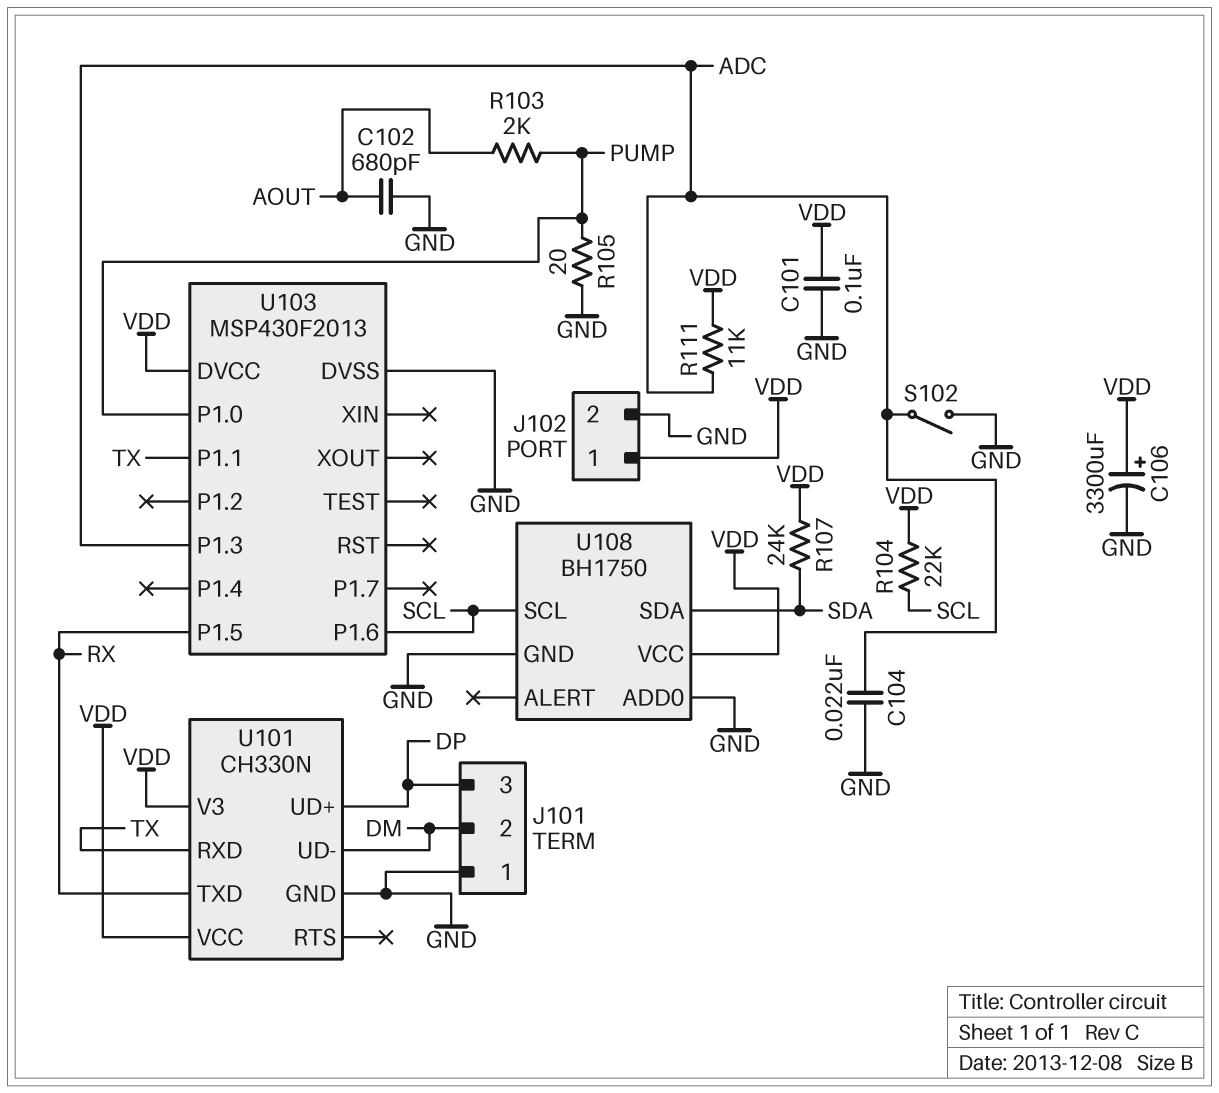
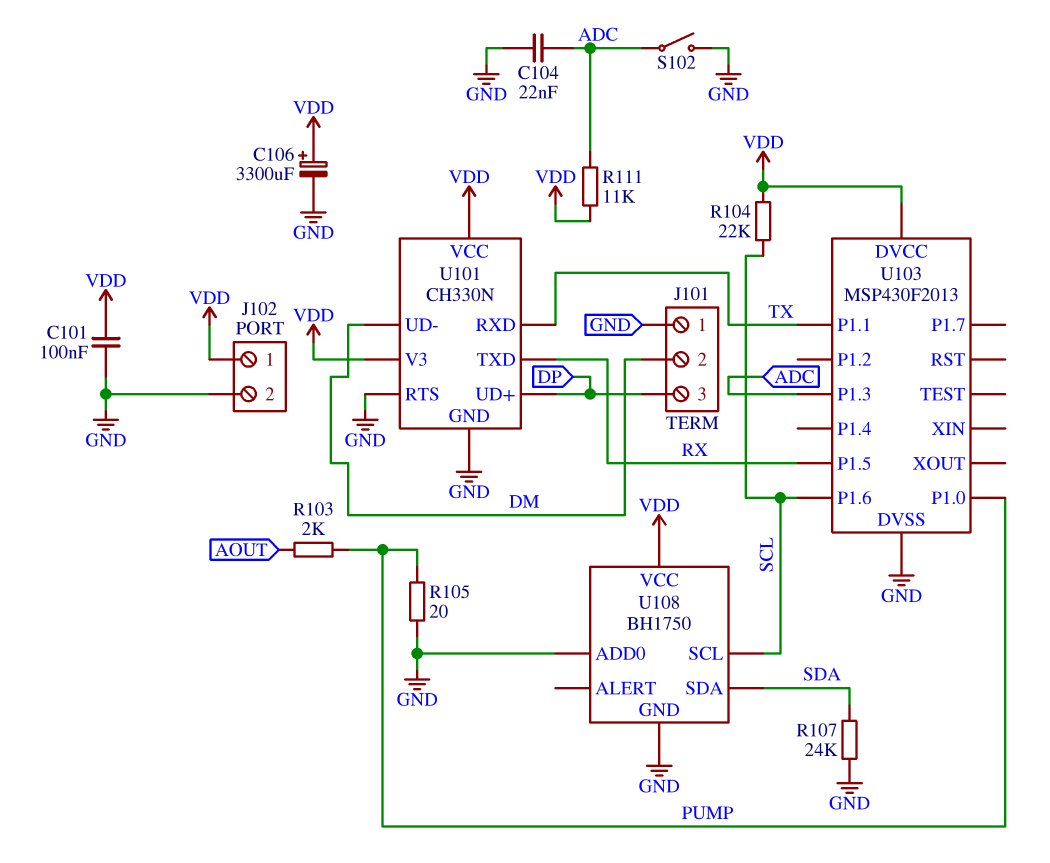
C102: 680pF (AOUT, GND) -> none
R107: 24k (SDA, VDD) -> 24k (GND, SDA)
U101 pin RTS: none -> GND

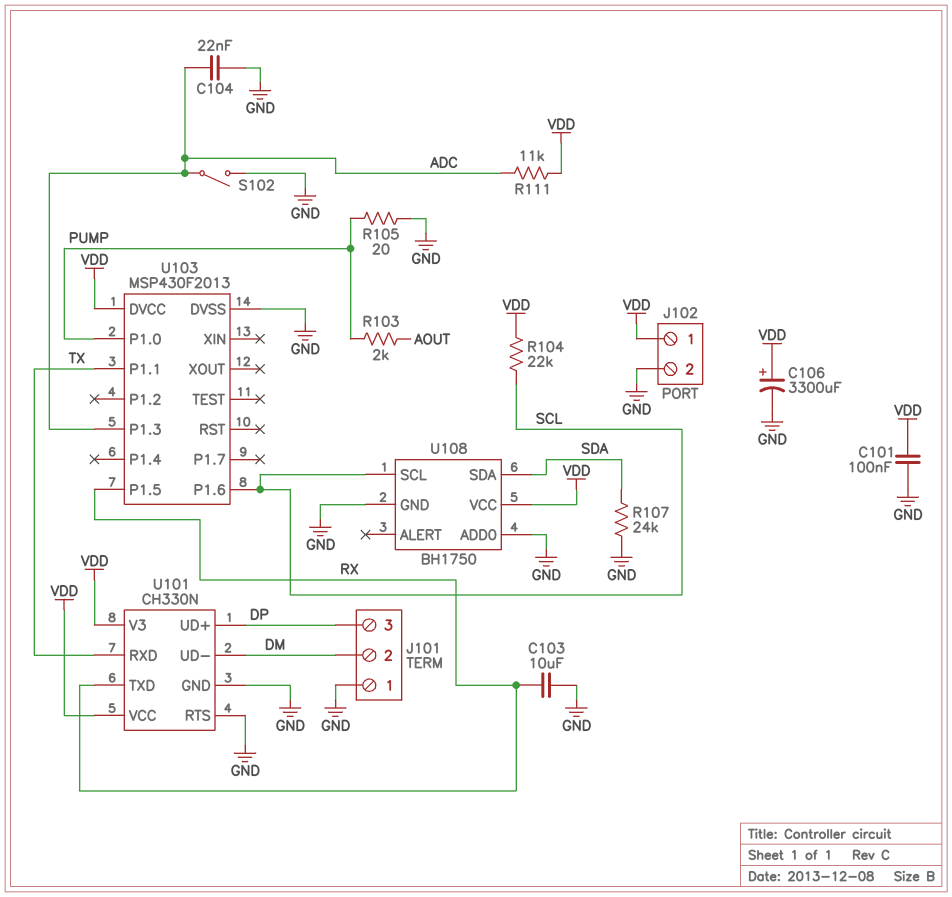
C103: none -> 10uF (GND, RX)

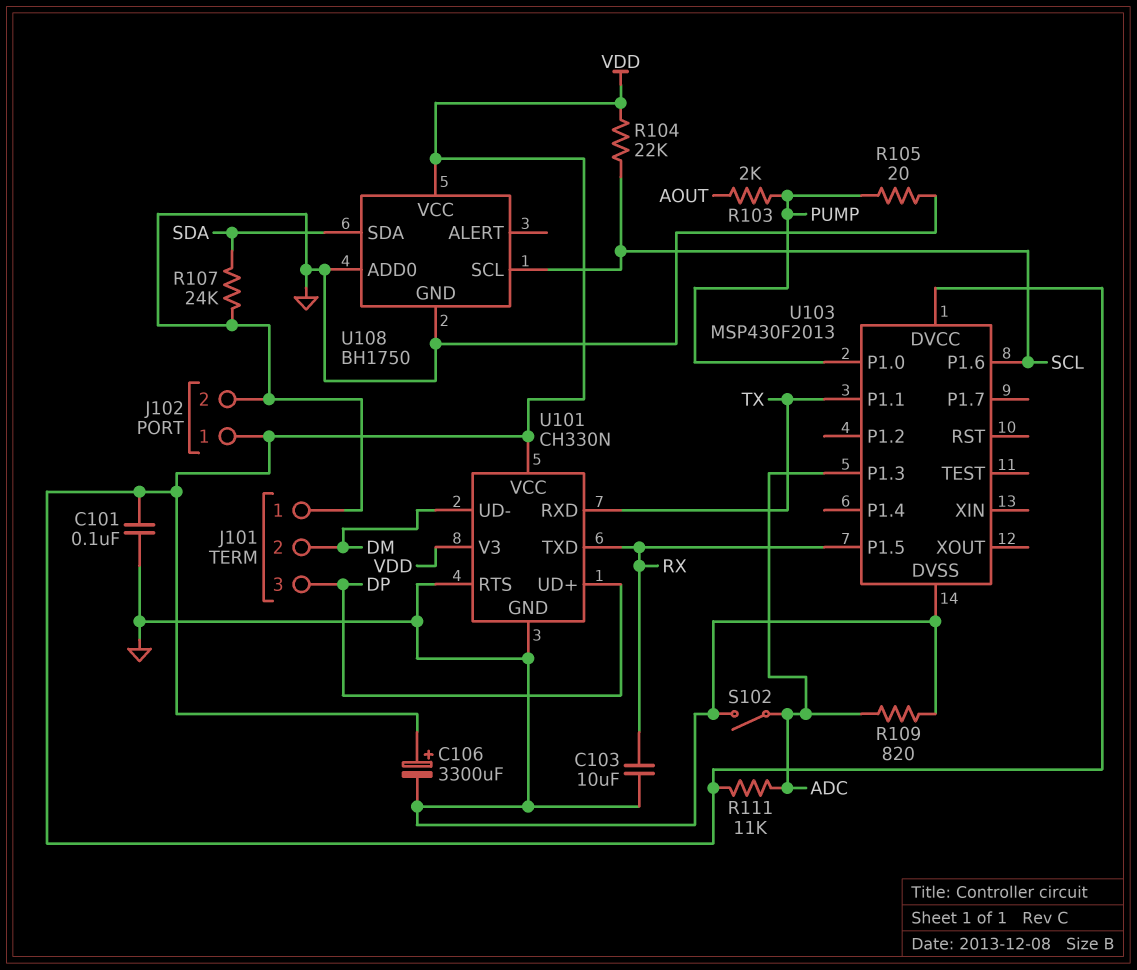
C104: 22nF (ADC, GND) -> none
R109: none -> 820 (ADC, GND)

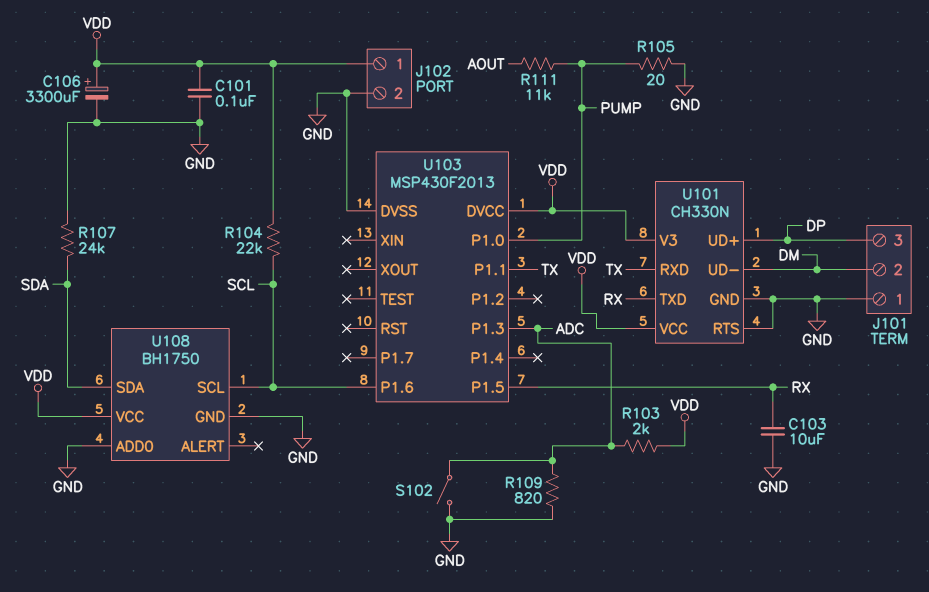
R103: 2k (AOUT, PUMP) -> 2k (ADC, VDD)
R111: 11k (ADC, VDD) -> 11k (AOUT, PUMP)

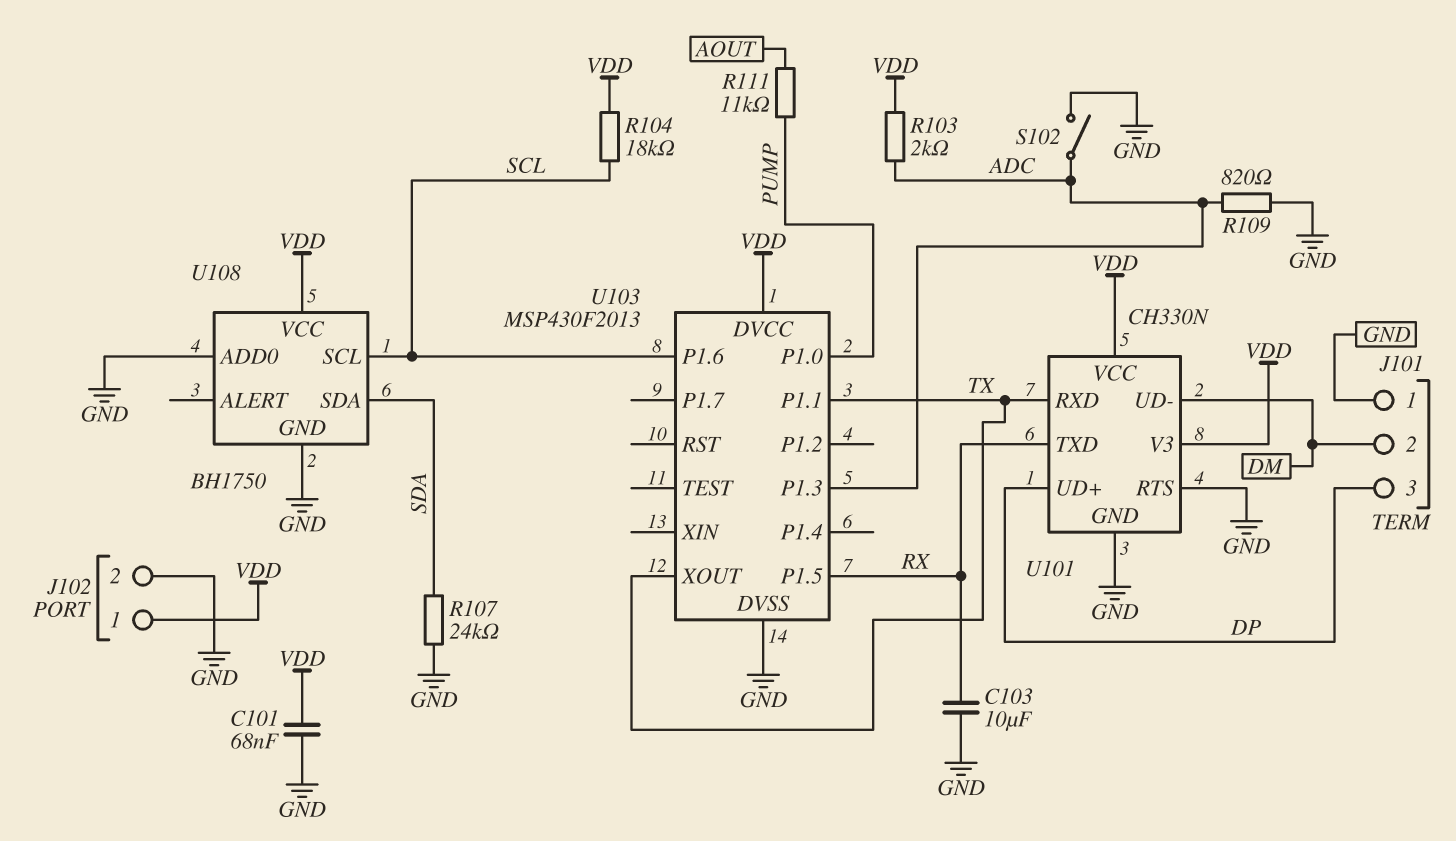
C101: 100nF (GND, VDD) -> 68nF (GND, VDD)
C106: 3300uF (plus VDD, minus GND) -> none
R104: 22k (SCL, VDD) -> 18k (SCL, VDD)
R105: 20 (GND, PUMP) -> none
U103 pin XOUT: none -> TX

